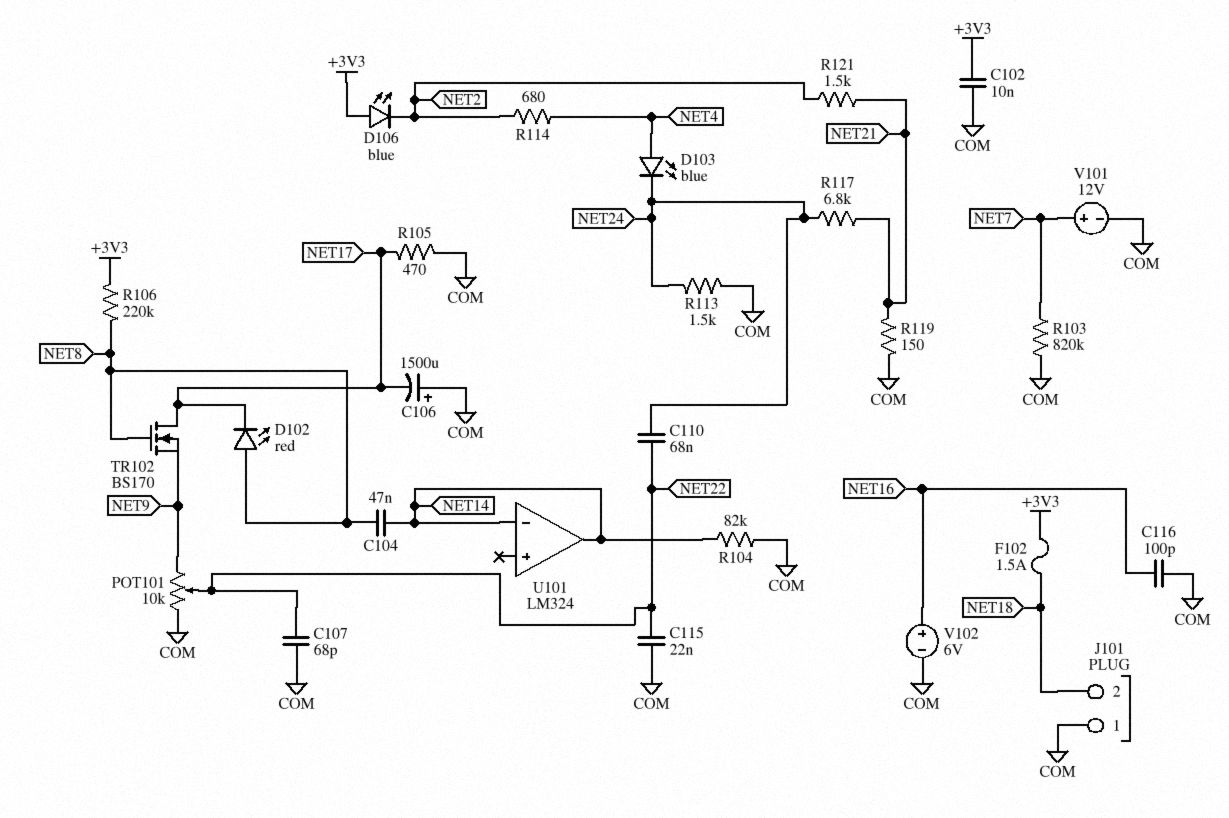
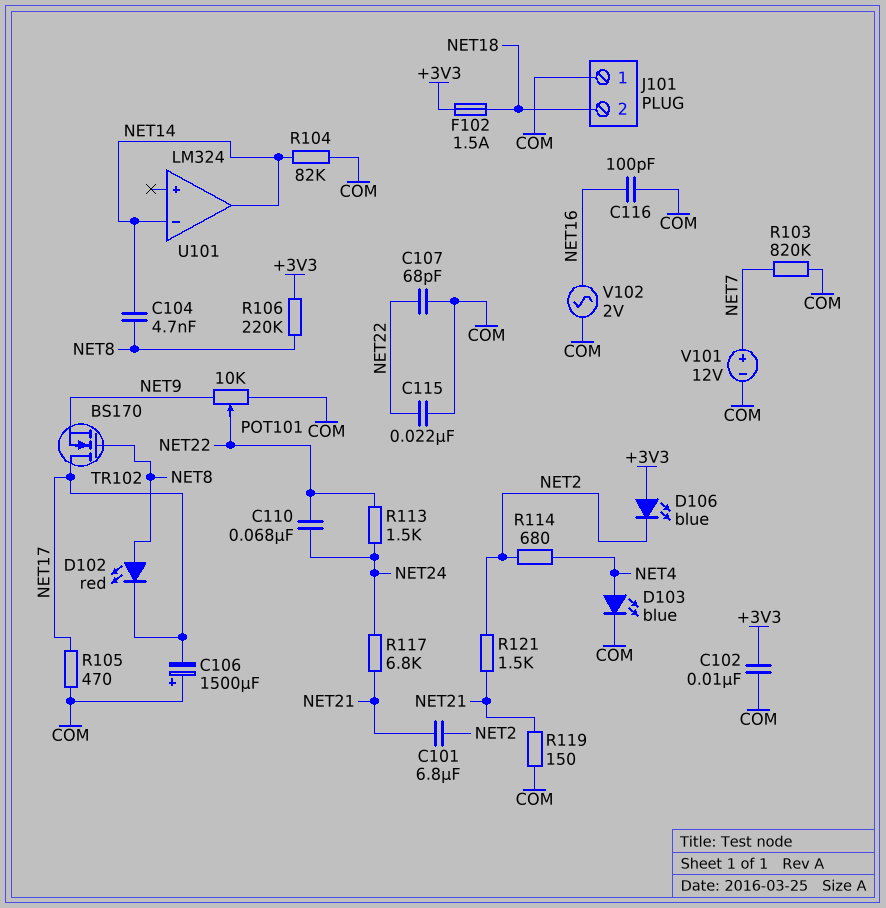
C101: none -> 6.8uF (NET2, NET21)
C104: 47nF (NET8, NET14) -> 4.7nF (NET8, NET14)
D103: LED blue (A NET4, K NET24) -> LED blue (A NET4, K COM)
R113: 1.5k (COM, NET24) -> 1.5k (NET22, NET24)
V102: 6V (plus NET16, minus COM) -> AC 2V (COM, NET16)

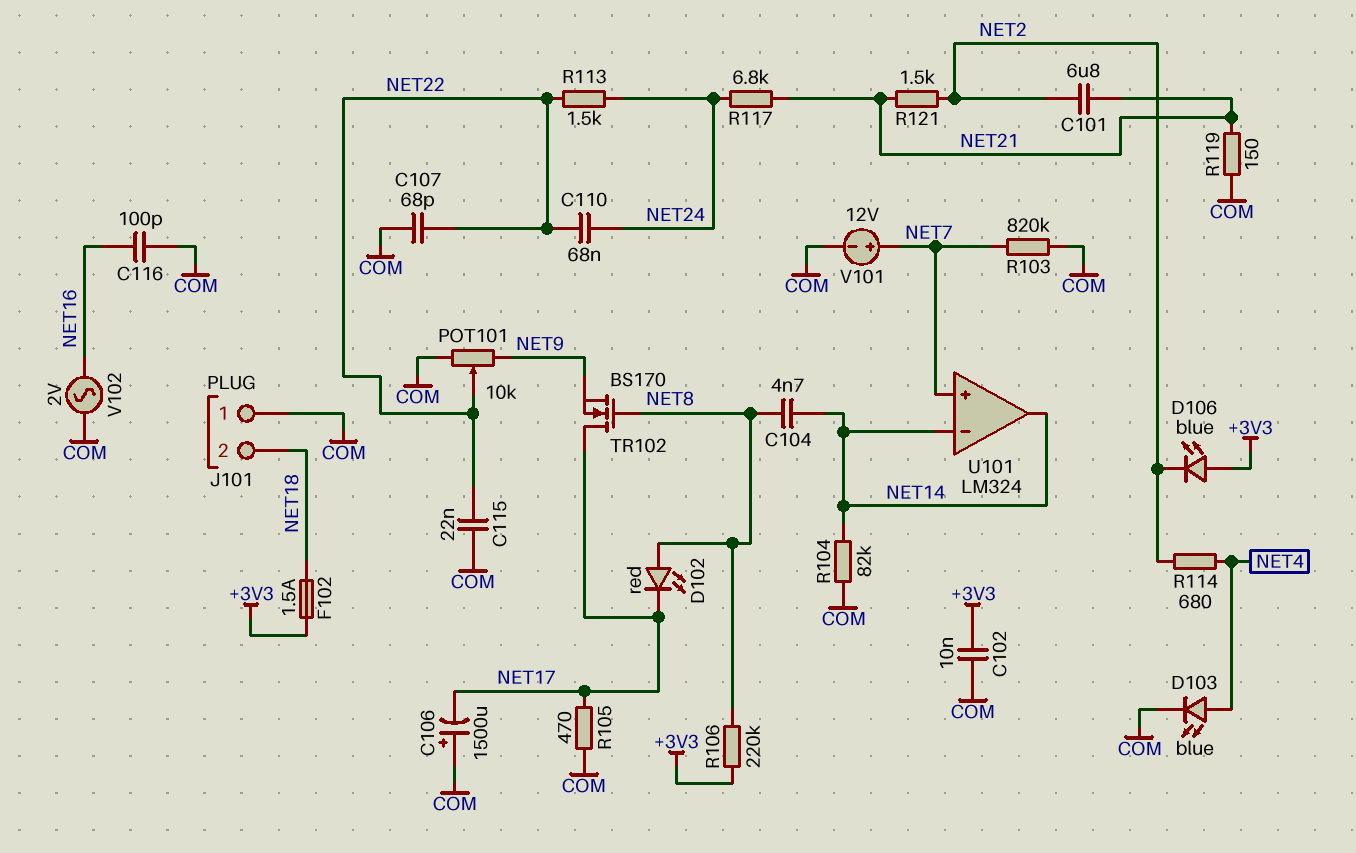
U101 pin in+: none -> NET7

